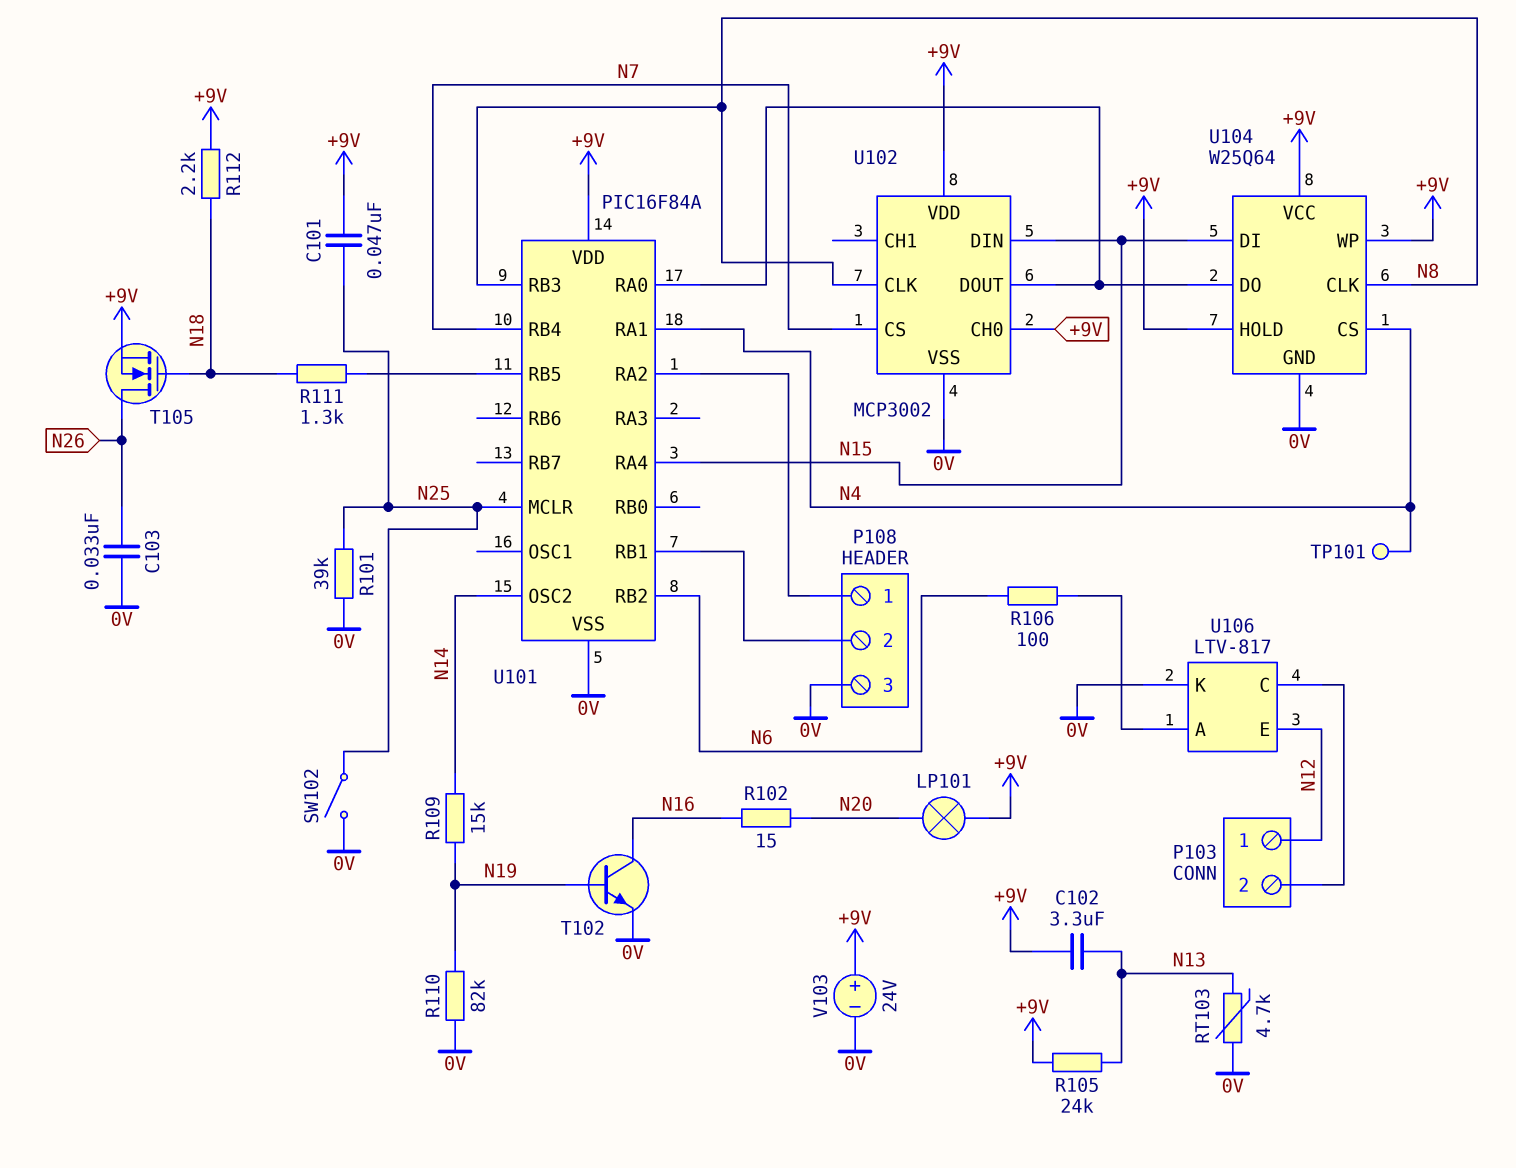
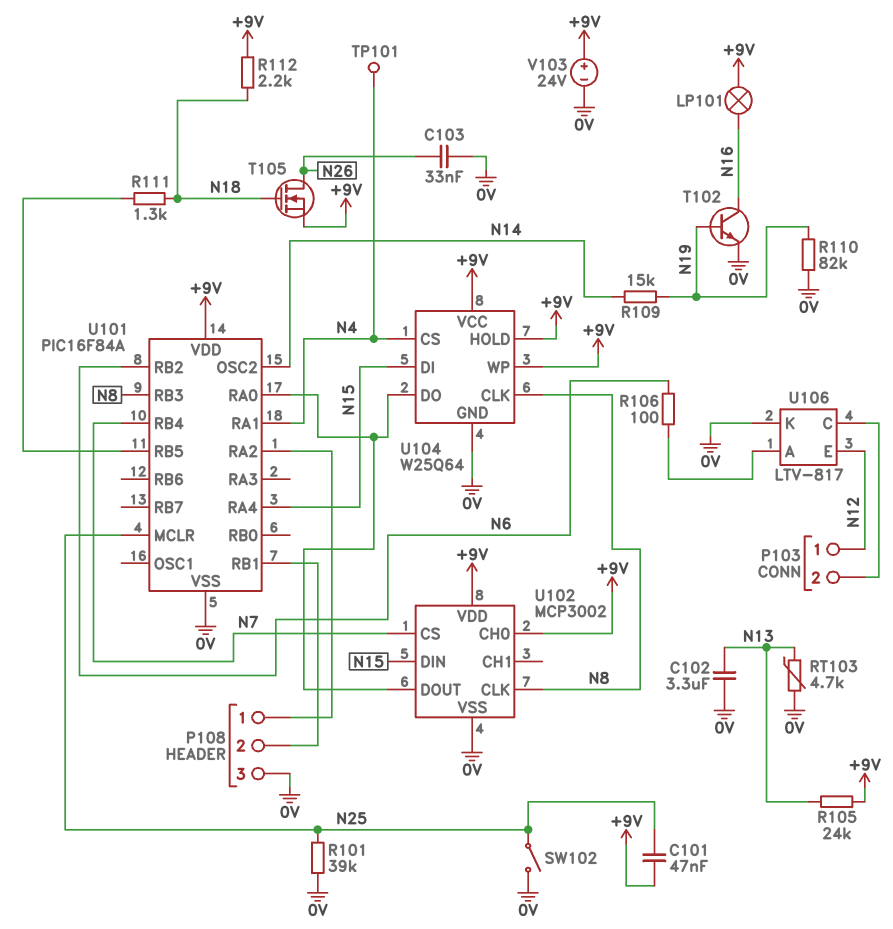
C102: 3.3uF (+9V, N13) -> 3.3uF (0V, N13)
LP101: lamp (+9V, N20) -> lamp (+9V, N16)
R102: 15 (N16, N20) -> none

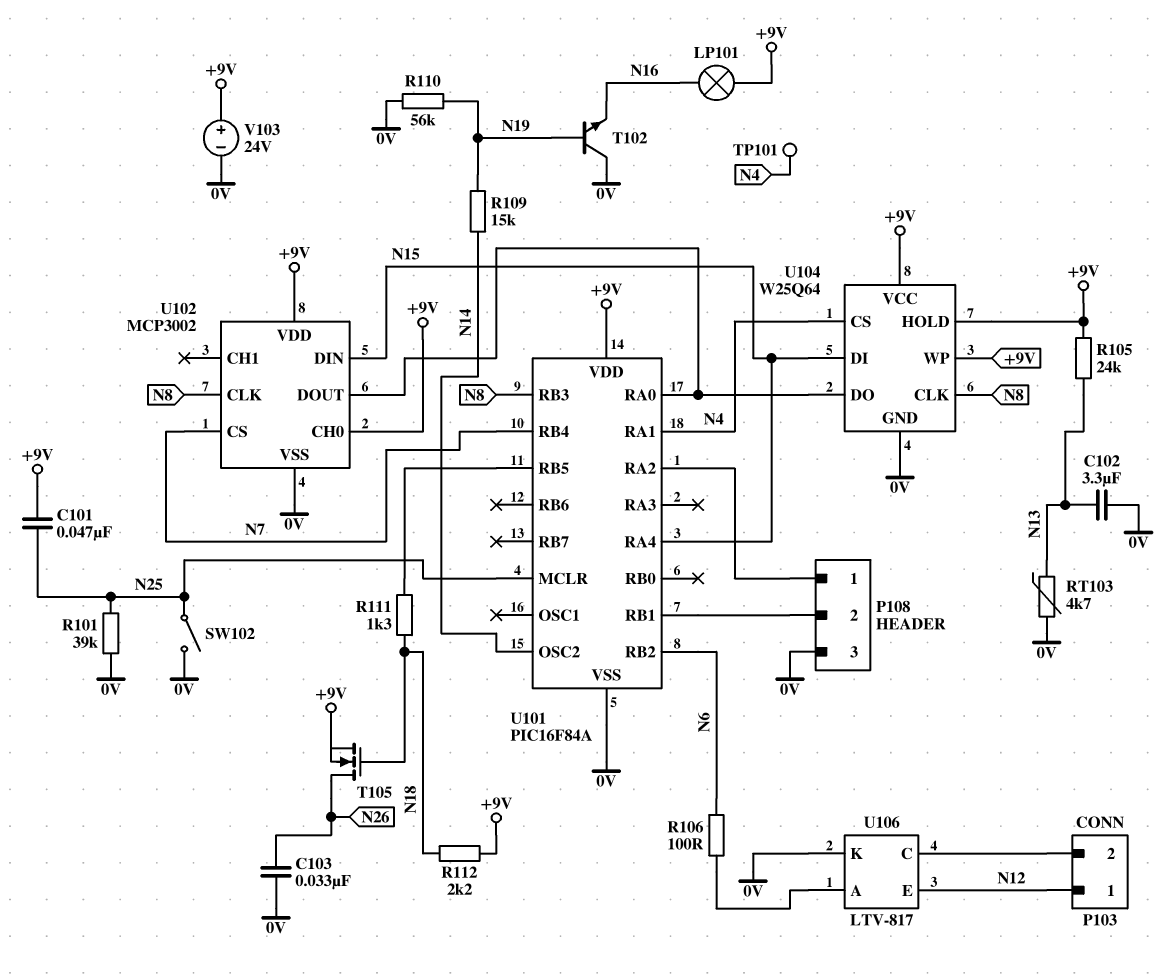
R110: 82k (0V, N19) -> 56k (0V, N19)
T102: NPN (B N19, C N16, E 0V) -> NPN (B N19, C 0V, E N16)

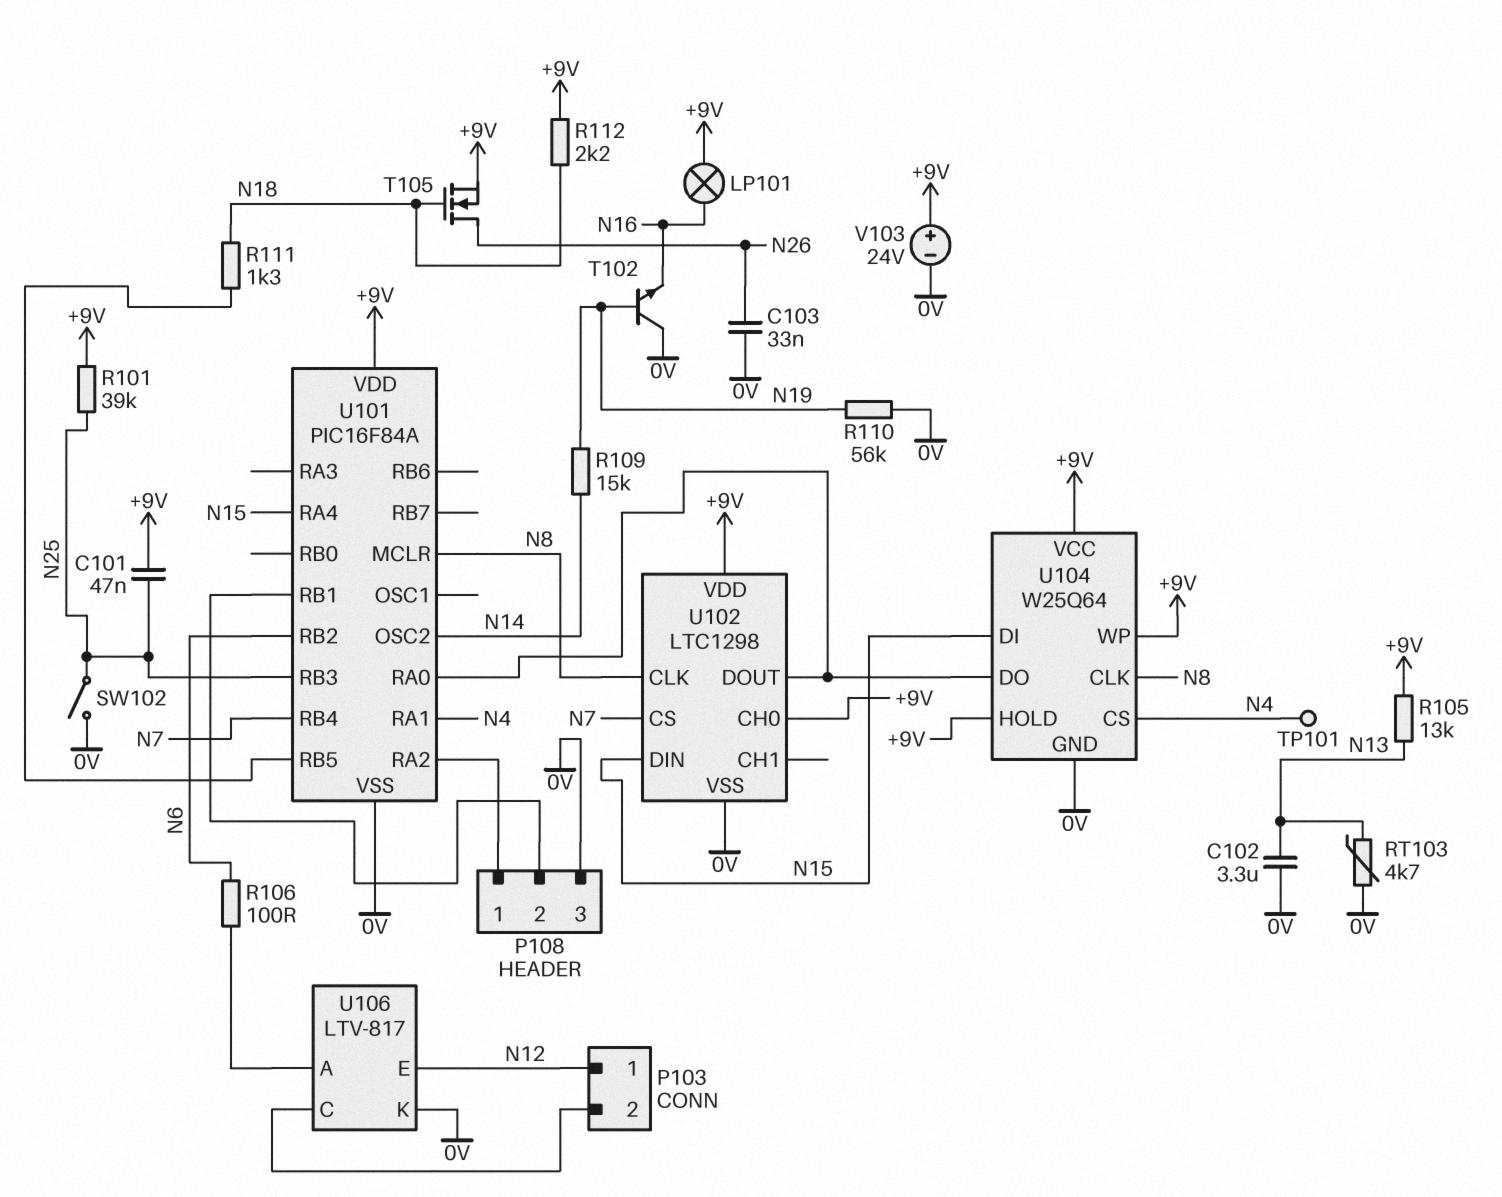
R101: 39k (0V, N25) -> 39k (+9V, N25)
R105: 24k (+9V, N13) -> 13k (+9V, N13)
U101 pin MCLR: N25 -> N8
U101 pin RB3: N8 -> N25
U102: MCP3002 -> LTC1298

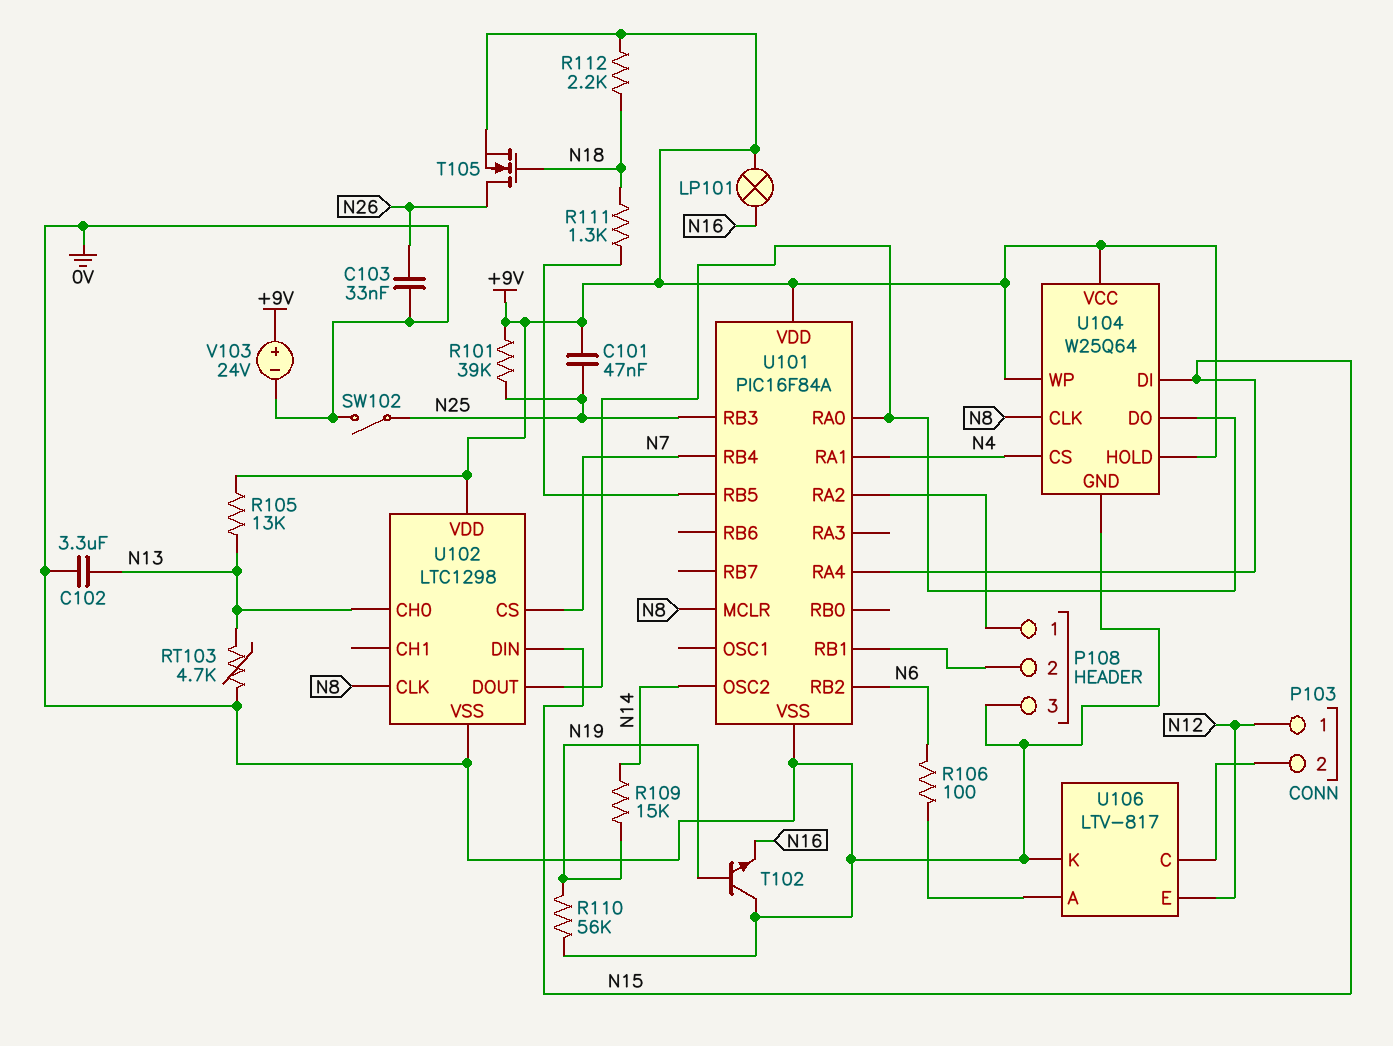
TP101: test point (N4) -> none
U102 pin CH0: +9V -> N13

